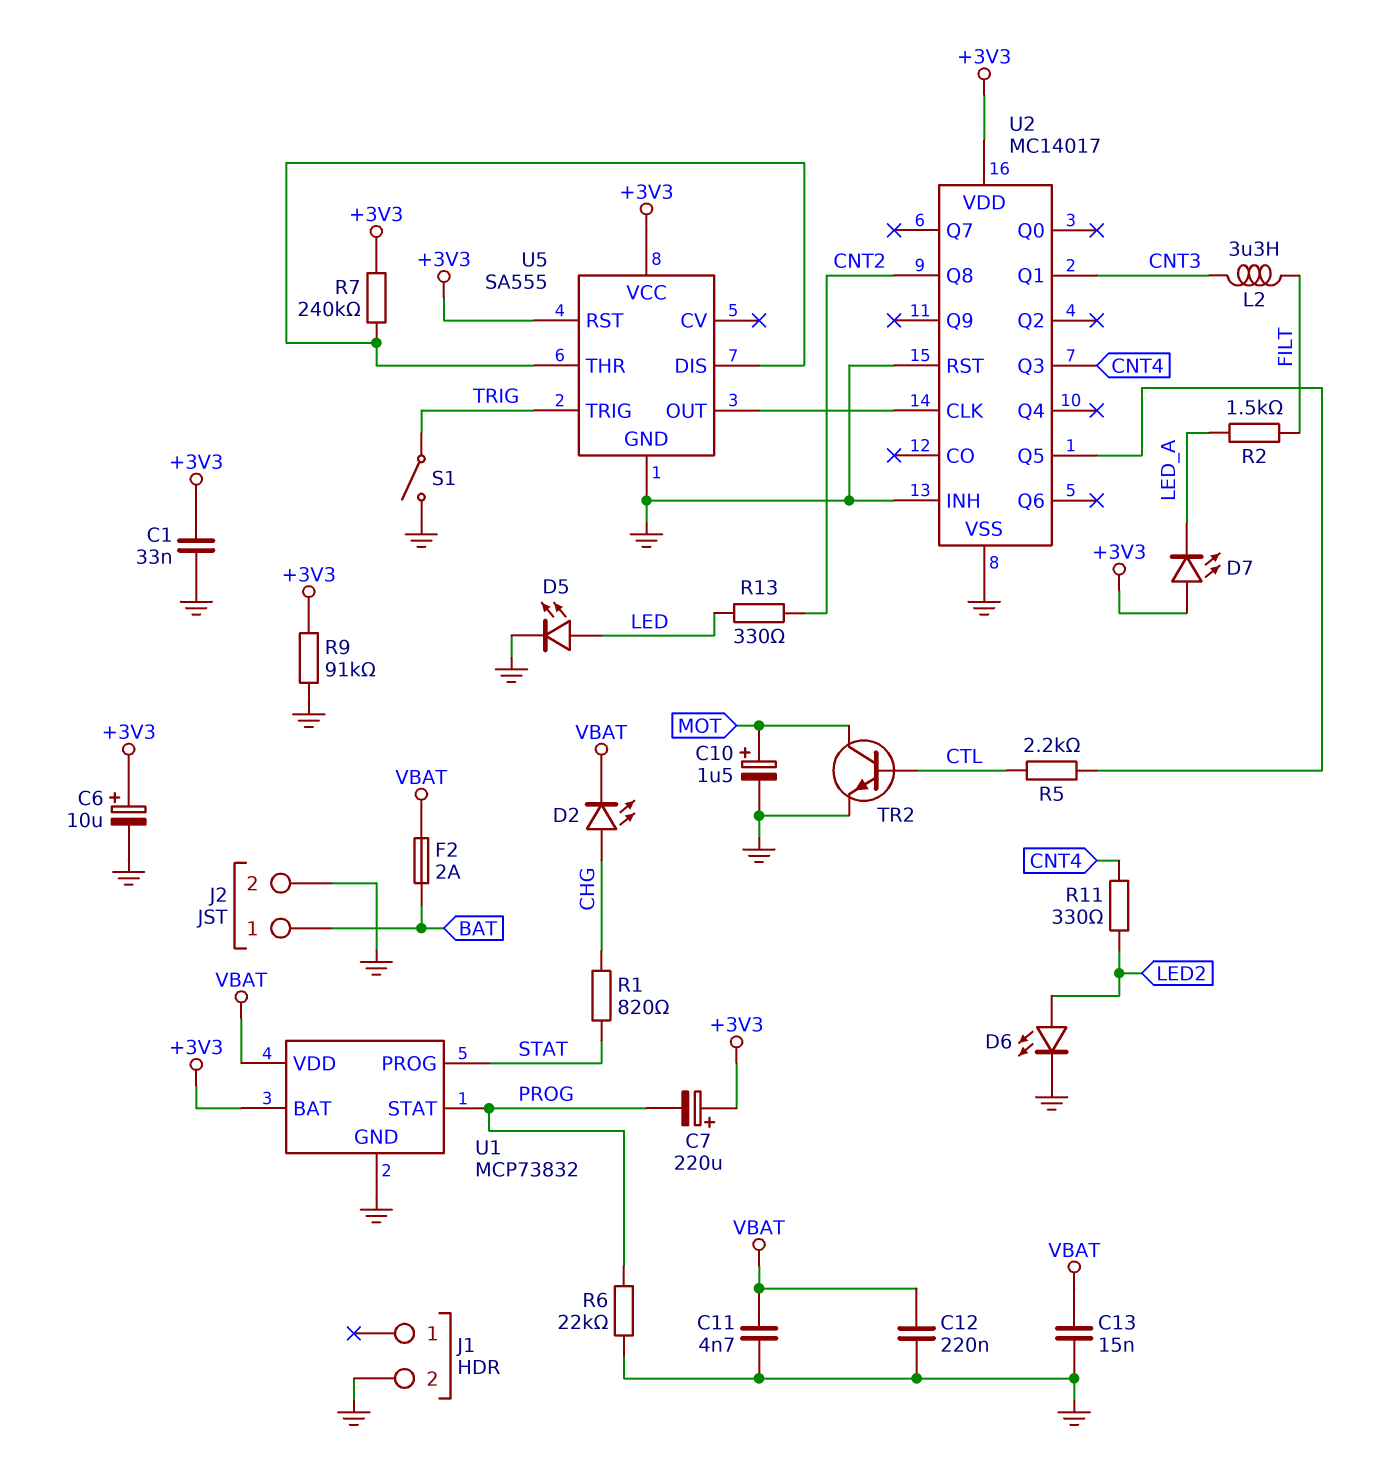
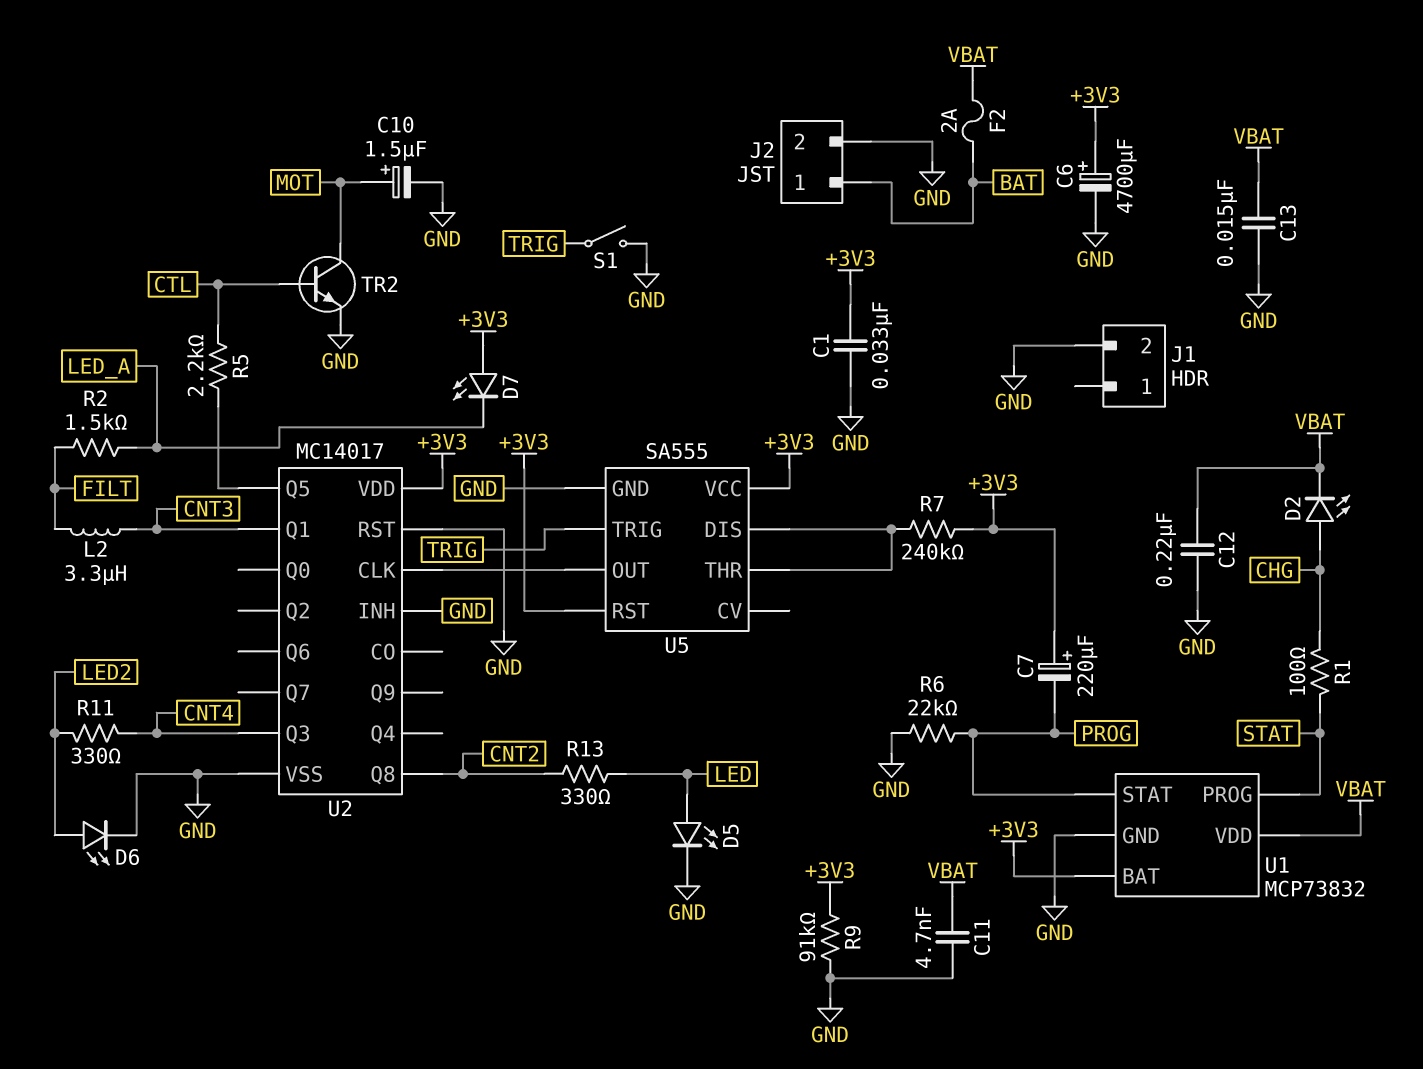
C6: 10uF (plus +3V3, minus GND) -> 4700uF (plus +3V3, minus GND)
R1: 820 (CHG, STAT) -> 100 (CHG, STAT)

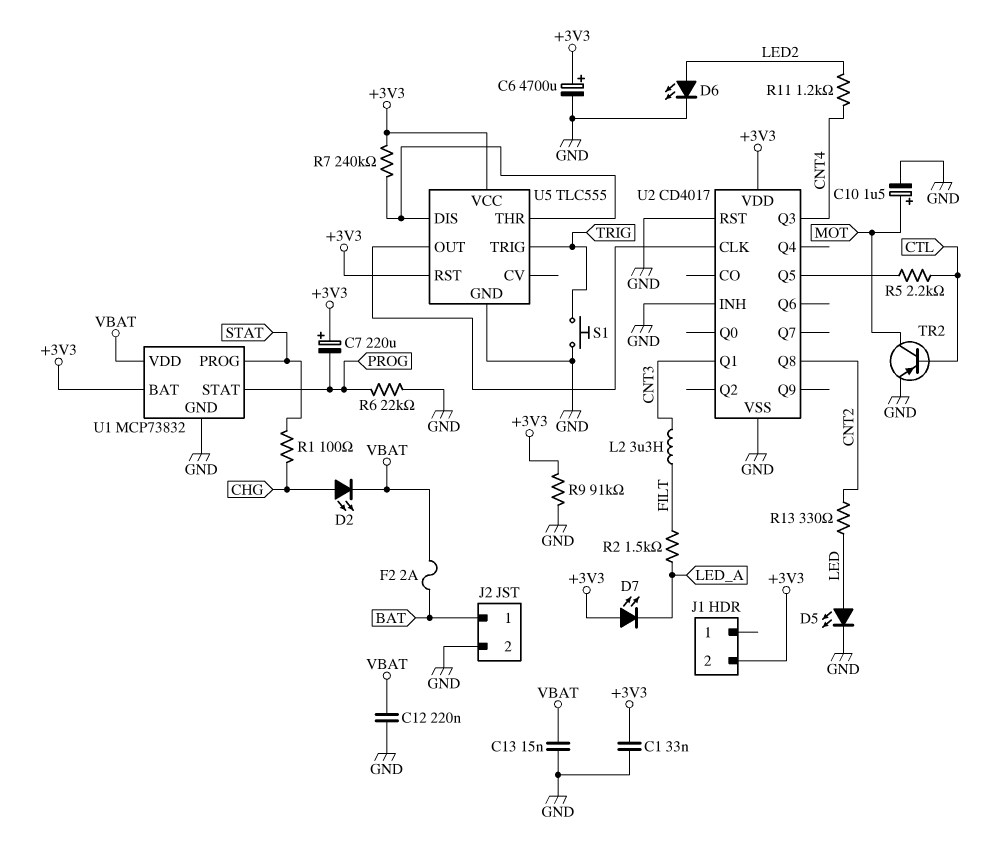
C11: 4.7nF (GND, VBAT) -> none
J1 pin 2: GND -> +3V3
R11: 330 (CNT4, LED2) -> 1.2k (CNT4, LED2)
S1: switch (GND, TRIG) -> button (GND, TRIG)
TR2: NPN (B CTL, C MOT, E GND) -> PNP (B CTL, C MOT, E GND)
U2: MC14017 -> CD4017
U5: SA555 -> TLC555

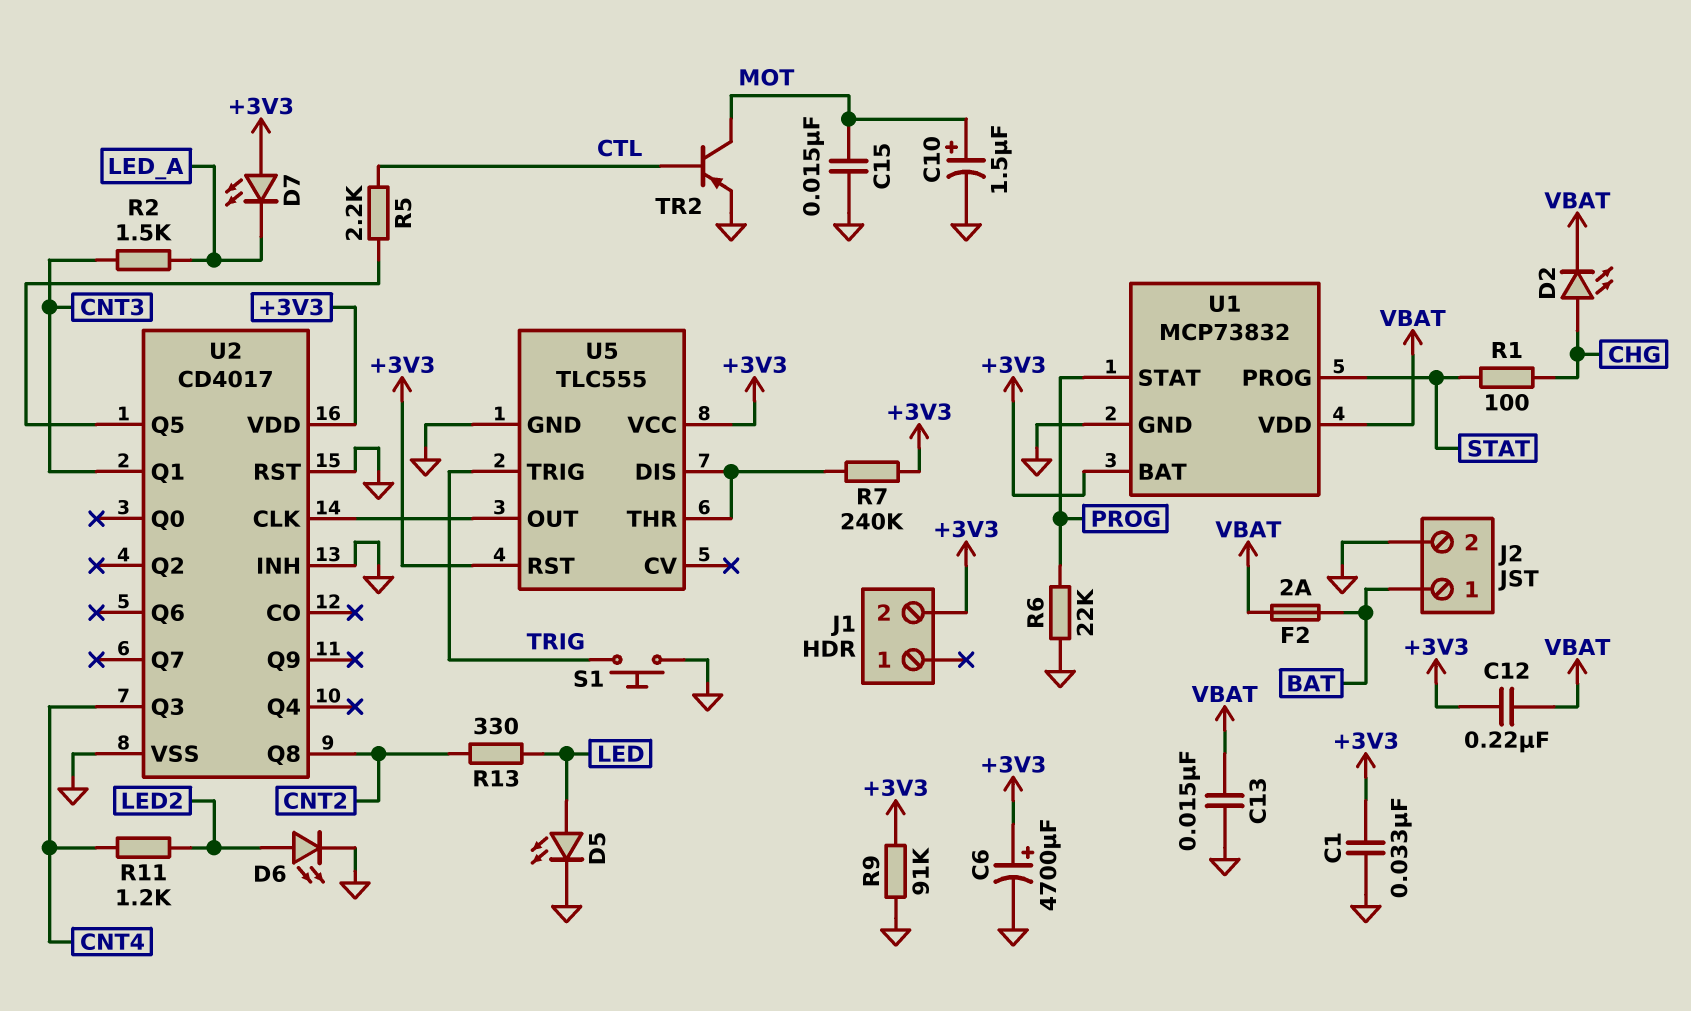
C7: 220uF (plus +3V3, minus PROG) -> none
C12: 220nF (GND, VBAT) -> 220nF (+3V3, VBAT)
C15: none -> 15nF (GND, MOT)
L2: 3.3uH (CNT3, FILT) -> none
R2: 1.5k (FILT, LED_A) -> 1.5k (CNT3, LED_A)

